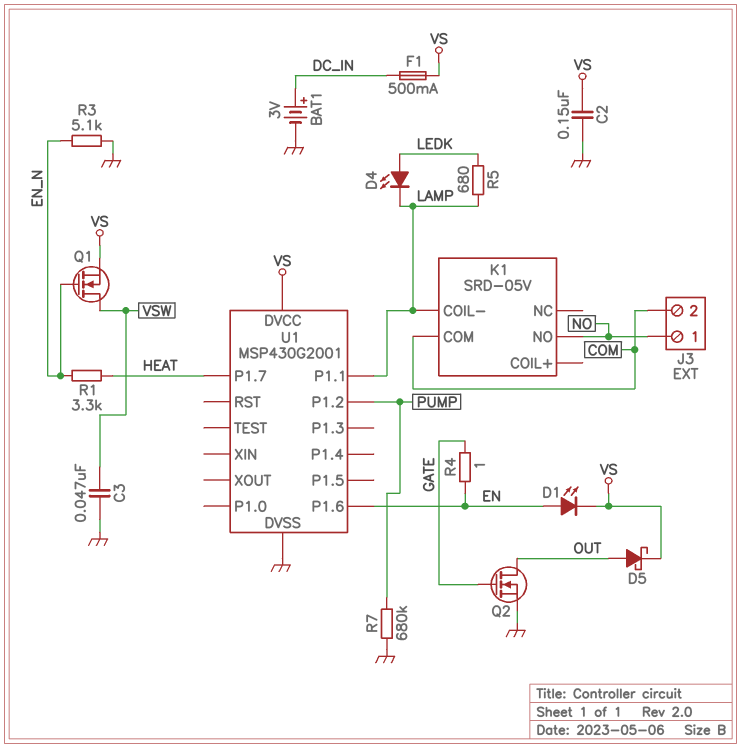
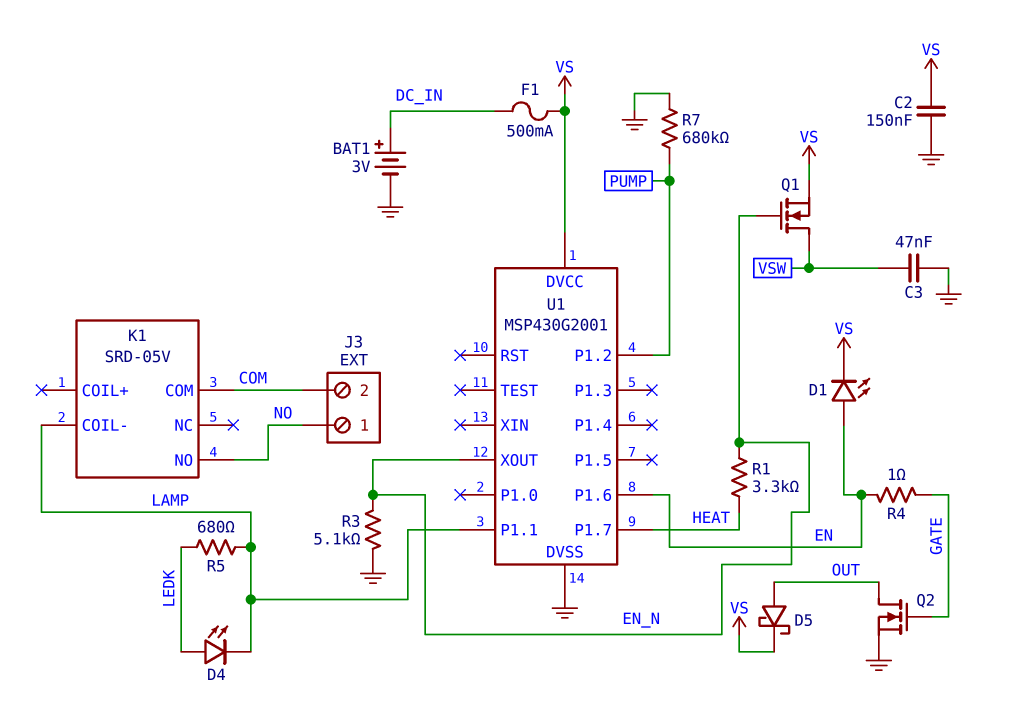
U1 pin XOUT: none -> EN_N

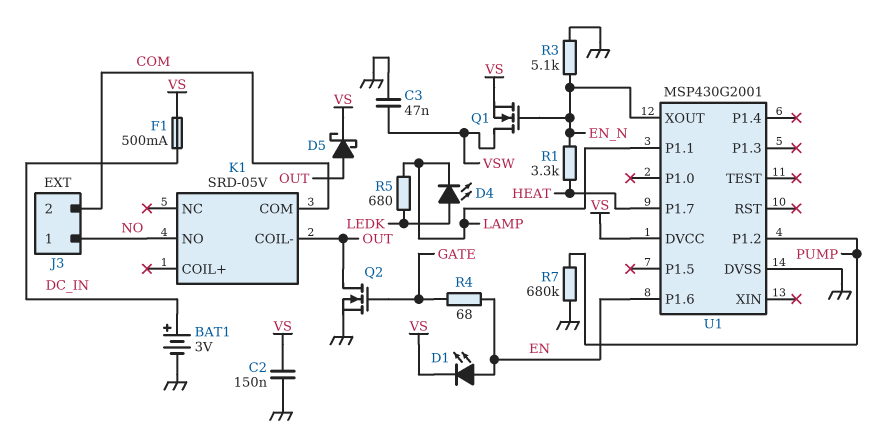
K1 pin COIL-: LAMP -> OUT
R4: 1 (EN, GATE) -> 68 (EN, GATE)

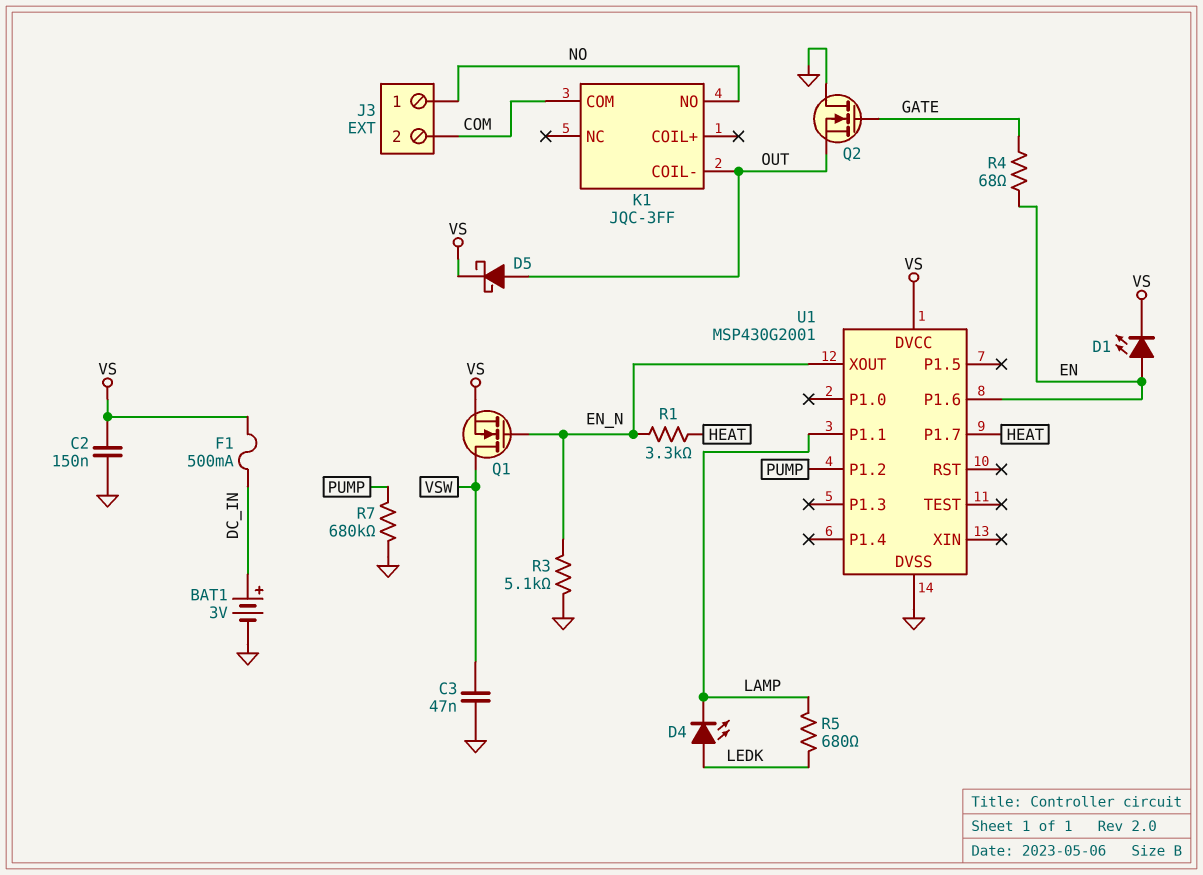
K1: SRD-05V -> JQC-3FF
Q2: NMOS (G GATE, D OUT, S GND) -> NMOS (G GATE, D GND, S OUT)

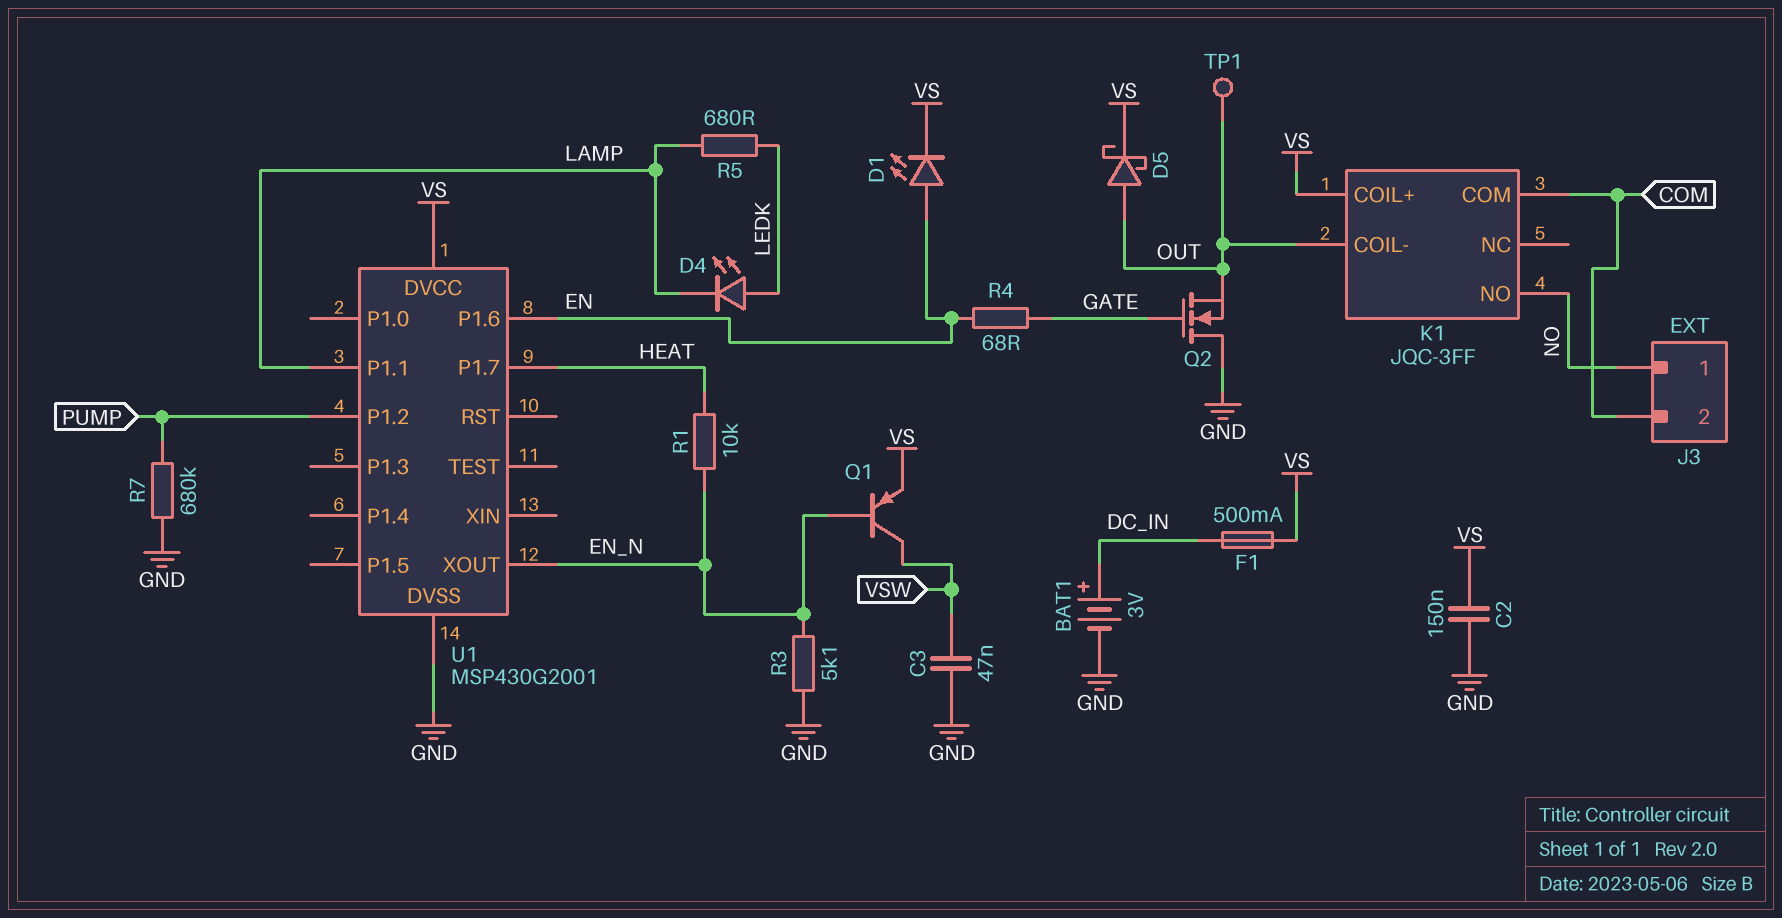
K1 pin COIL+: none -> VS
Q1: NMOS (G EN_N, D VSW, S VS) -> PNP (B EN_N, C VSW, E VS)
R1: 3.3k (EN_N, HEAT) -> 10k (EN_N, HEAT)
TP1: none -> test point (OUT)

